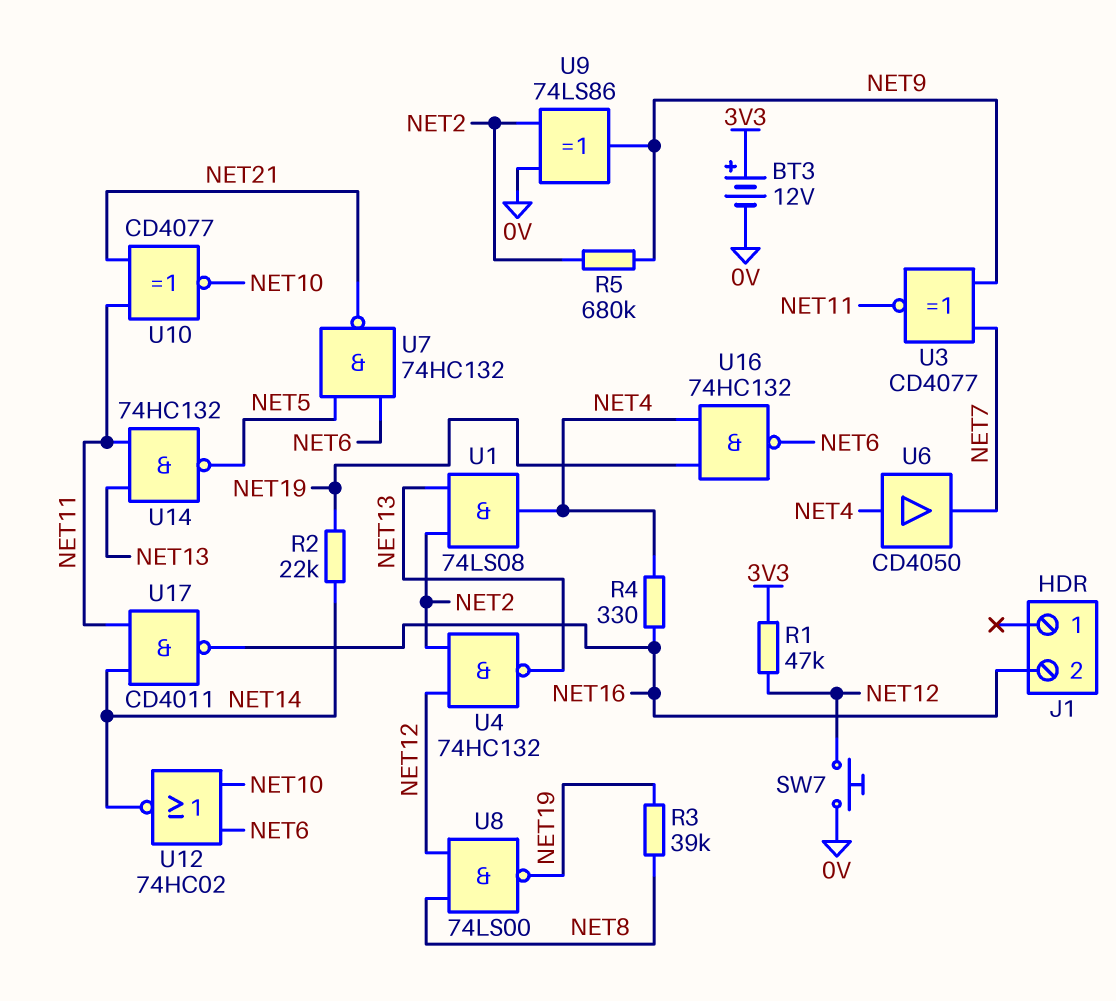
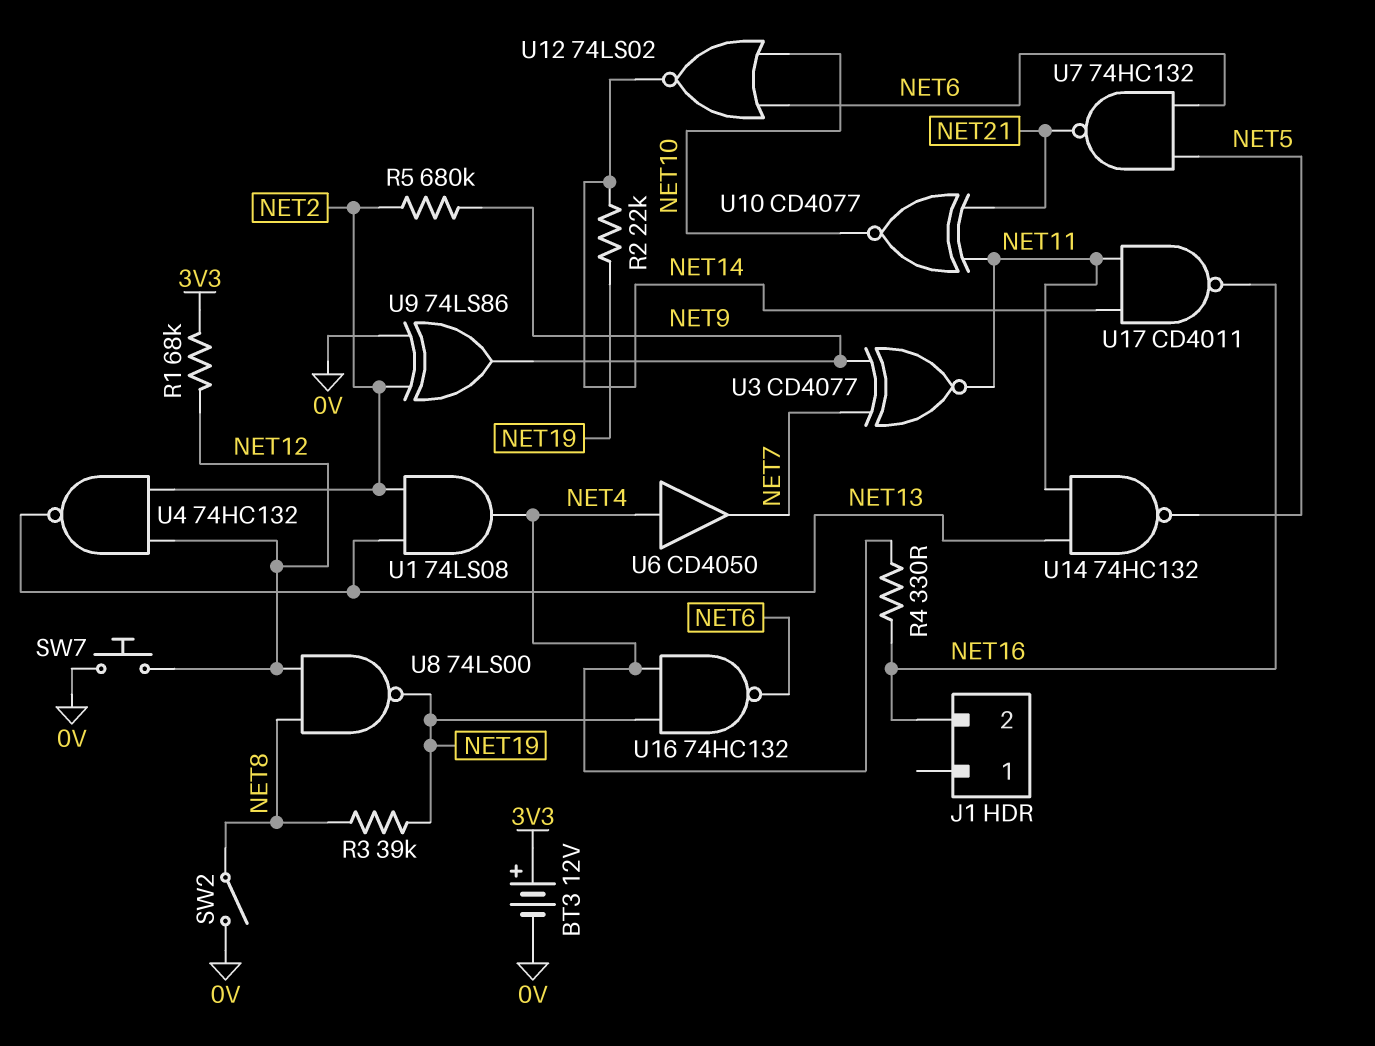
R1: 47k (3V3, NET12) -> 68k (3V3, NET12)
SW2: none -> switch (0V, NET8)
U12: NOR 74HC02 (in NET6, in NET10, out NET14) -> NOR 74LS02 (in NET6, in NET10, out NET14)

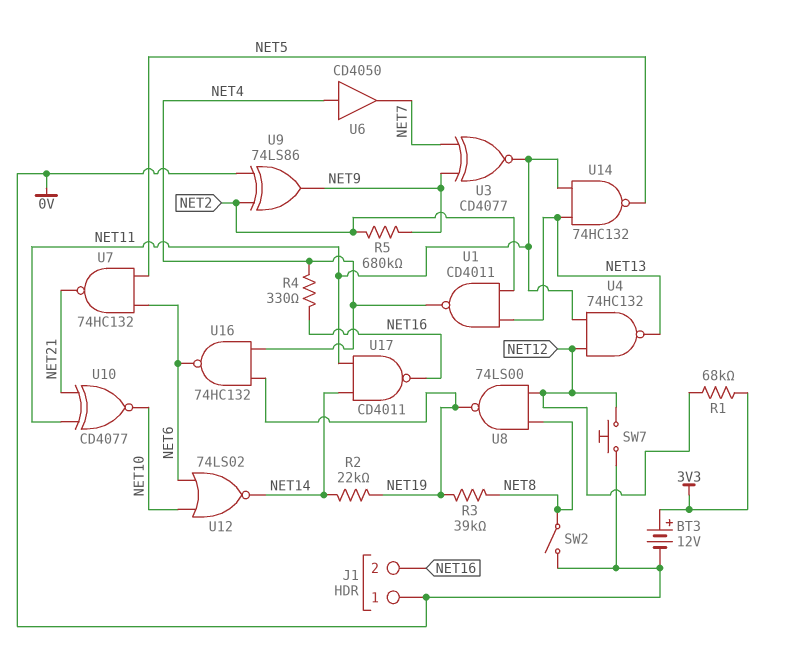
J1 pin 1: none -> 0V
U1: AND 74LS08 (in NET2, in NET13, out NET4) -> NAND CD4011 (in NET2, in NET13, out NET4)
U4: NAND 74HC132 (in NET2, in NET12, out NET13) -> NAND 74HC132 (in NET11, in NET12, out NET13)

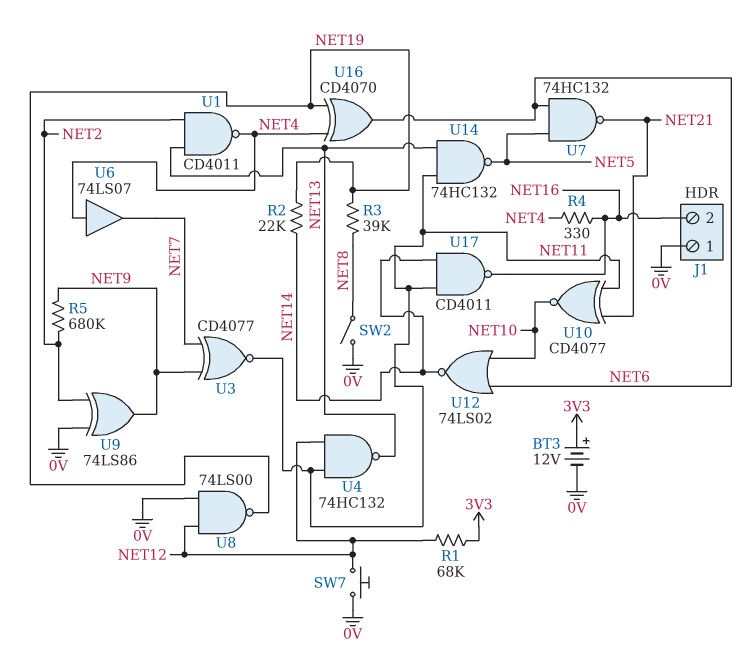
U6: buffer CD4050 (in NET4, out NET7) -> buffer 74LS07 (in NET4, out NET7)
U8: NAND 74LS00 (in NET8, in NET12, out NET19) -> NAND 74LS00 (in 0V, in NET12, out NET19)
U16: NAND 74HC132 (in NET4, in NET19, out NET6) -> XOR CD4070 (in NET4, in NET19, out NET6)

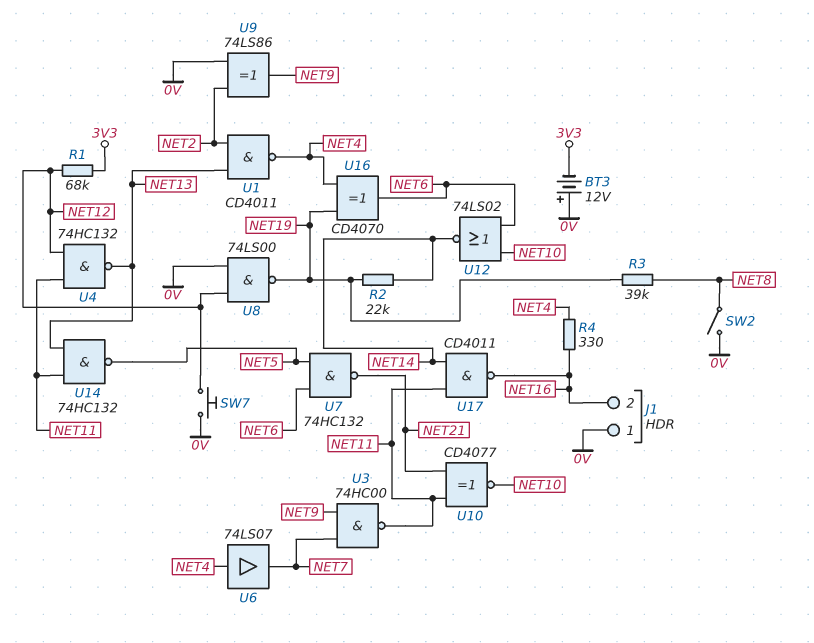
BT3: 12V (plus 3V3, minus 0V) -> 12V (plus 0V, minus 3V3)
R5: 680k (NET2, NET9) -> none
U3: XNOR CD4077 (in NET7, in NET9, out NET11) -> NAND 74HC00 (in NET7, in NET9, out NET11)

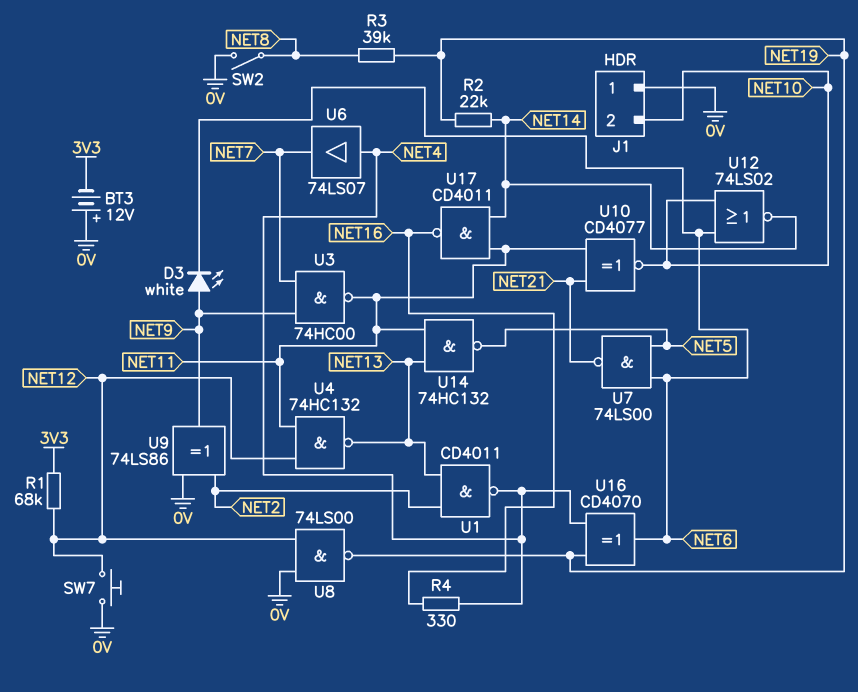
D3: none -> LED white (A NET9, K NET6)
J1 pin 2: NET16 -> NET10
U7: NAND 74HC132 (in NET5, in NET6, out NET21) -> NAND 74LS00 (in NET5, in NET6, out NET21)

